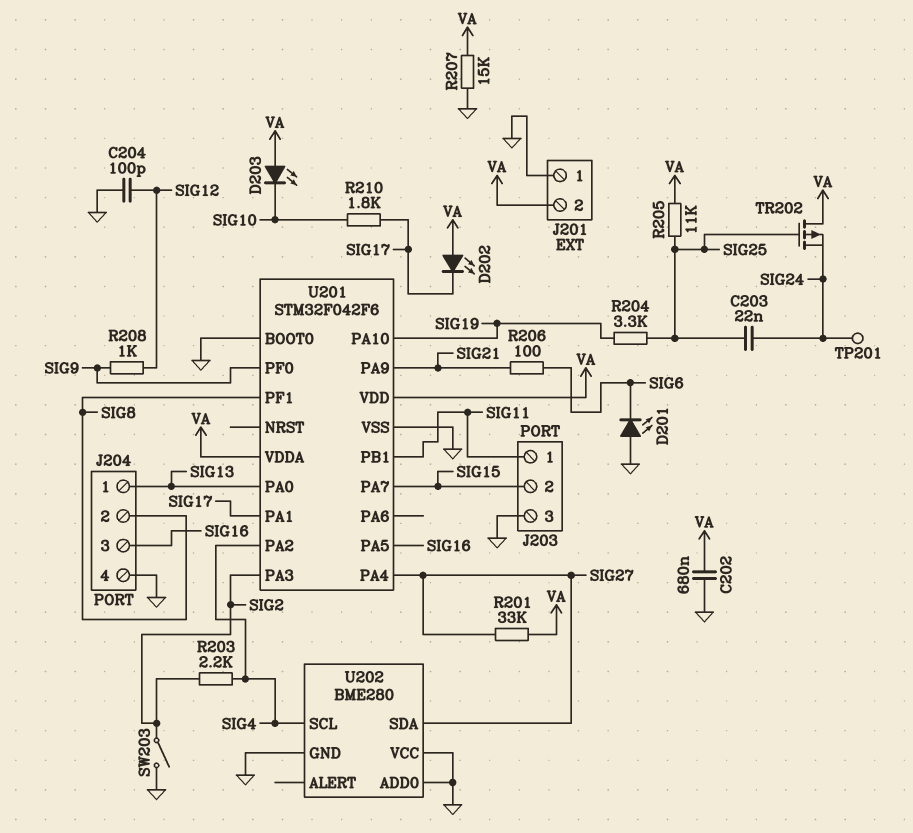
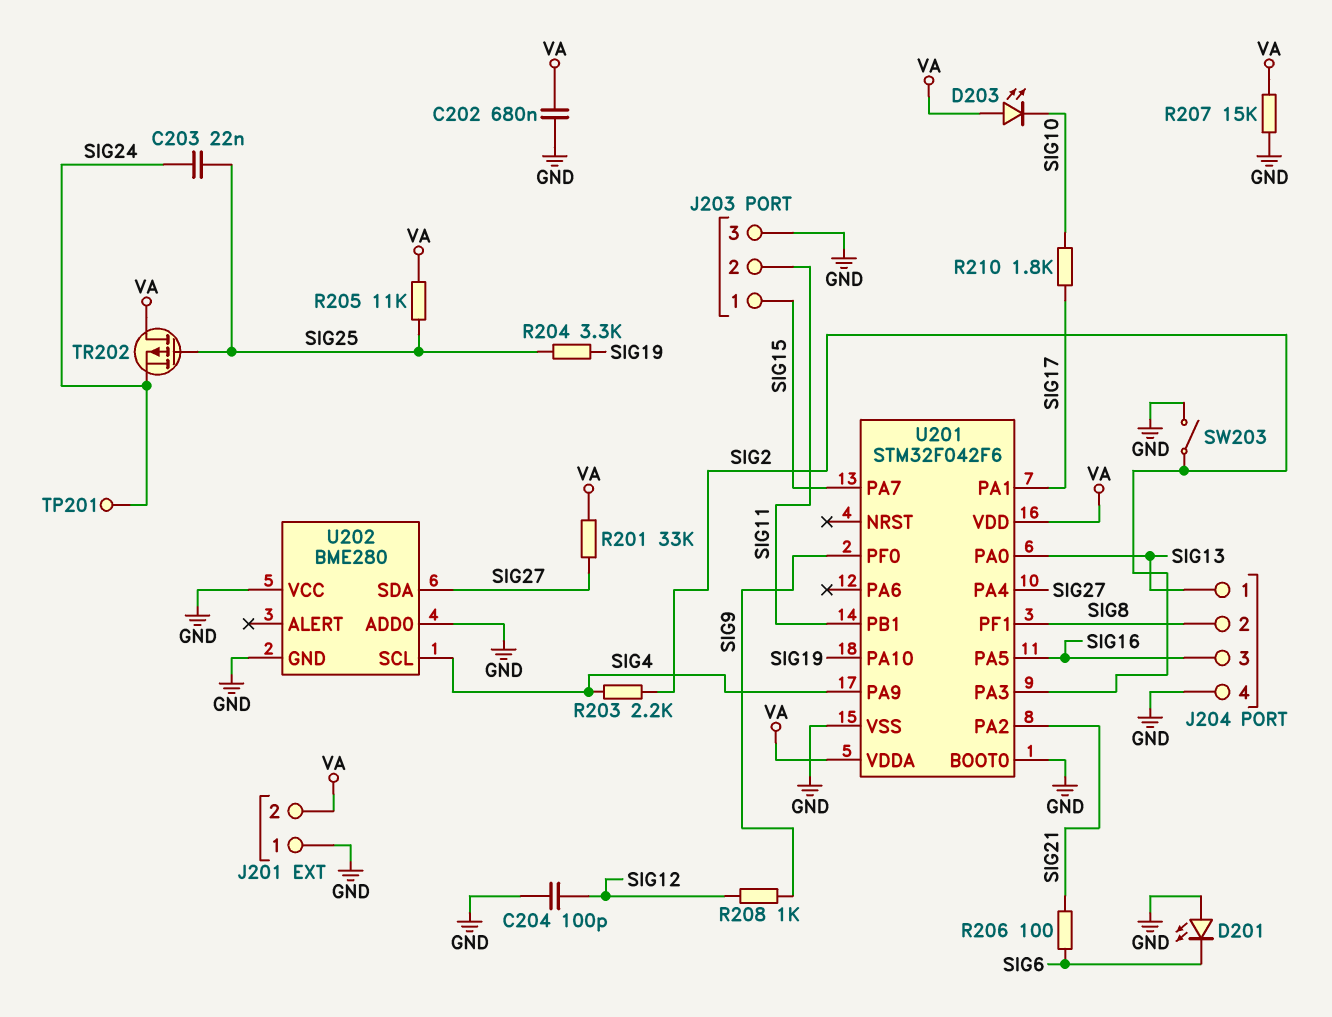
D202: LED (A VA, K SIG17) -> none
J203 pin 1: SIG11 -> SIG15
J203 pin 2: SIG15 -> SIG11
U201 pin PA2: SIG4 -> SIG21
U201 pin PA9: SIG21 -> SIG4

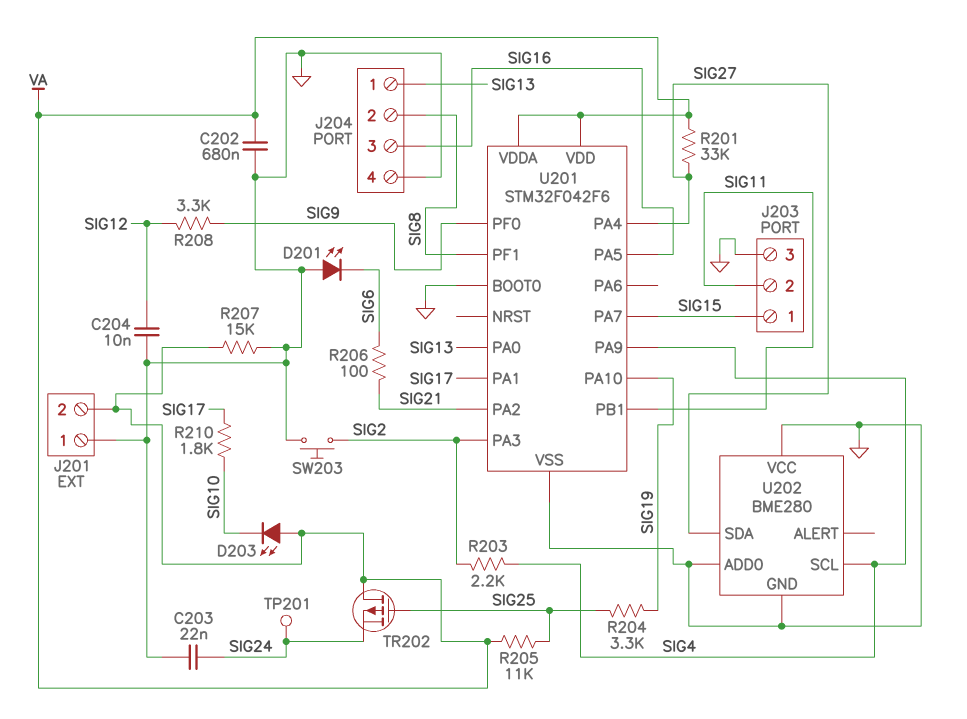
C203: 22nF (SIG24, SIG25) -> 22nF (GND, SIG24)
C204: 100pF (GND, SIG12) -> 10nF (GND, SIG12)
R208: 1k (SIG9, SIG12) -> 3.3k (SIG9, SIG12)
SW203: switch (GND, SIG2) -> button (GND, SIG2)

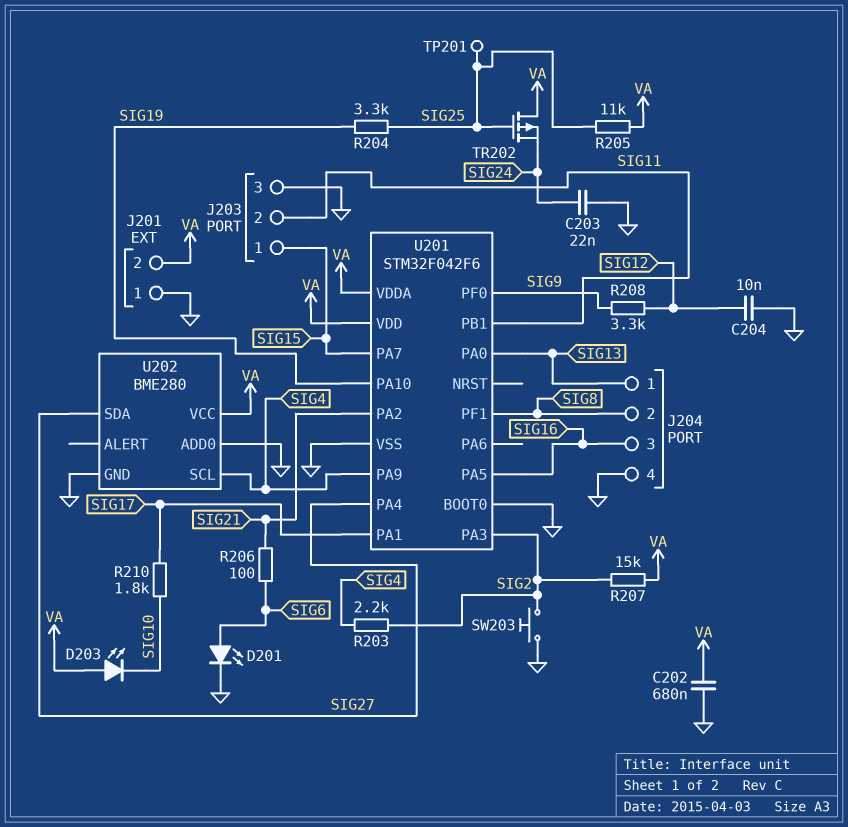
D201: LED (A GND, K SIG6) -> LED (A SIG6, K GND)
R201: 33k (SIG27, VA) -> none
R207: 15k (GND, VA) -> 15k (SIG2, VA)
TP201: test point (SIG24) -> test point (SIG25)
U202 pin VCC: GND -> VA

